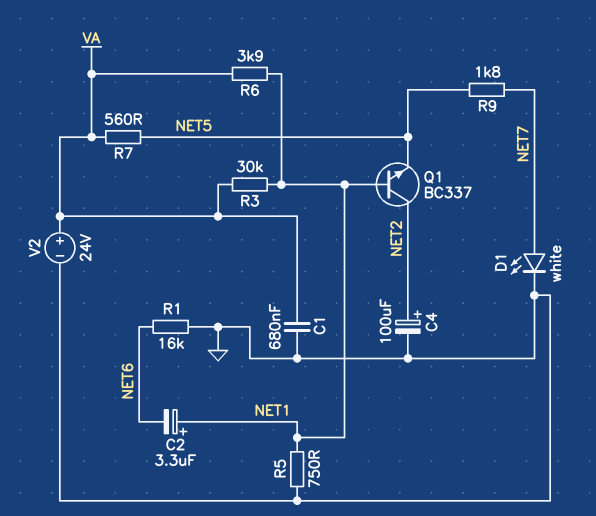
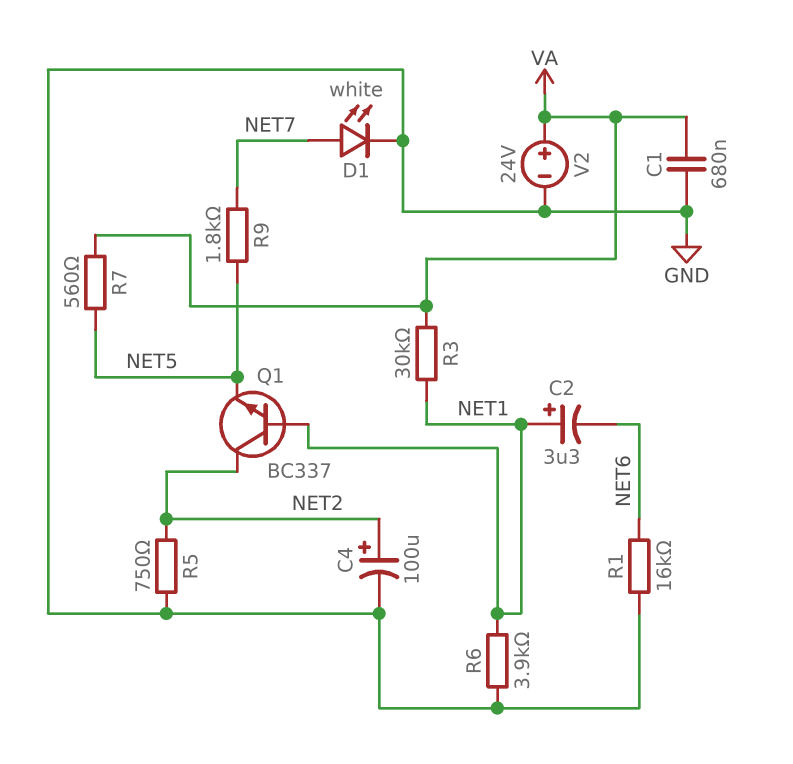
R5: 750 (GND, NET1) -> 750 (GND, NET2)
R6: 3.9k (NET1, VA) -> 3.9k (GND, NET1)

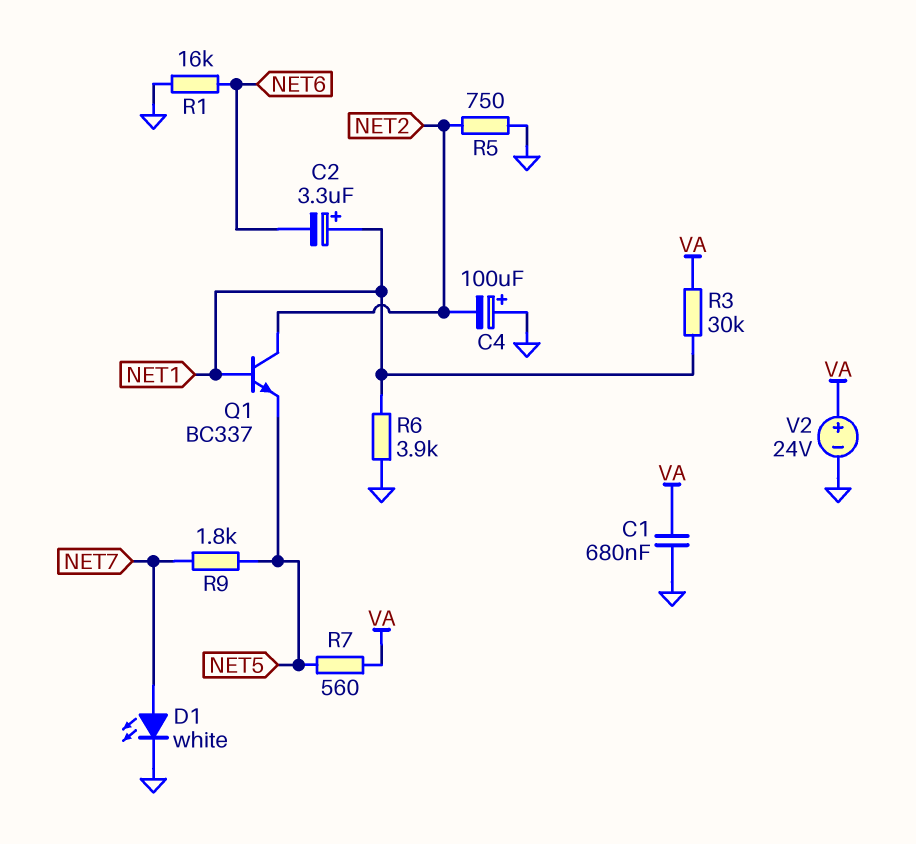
C4: 100uF (plus NET2, minus GND) -> 100uF (plus GND, minus NET2)

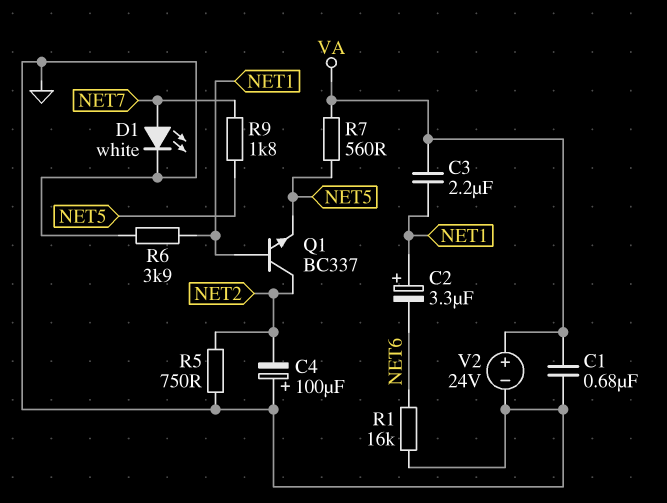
C3: none -> 2.2uF (NET1, VA)
R3: 30k (NET1, VA) -> none

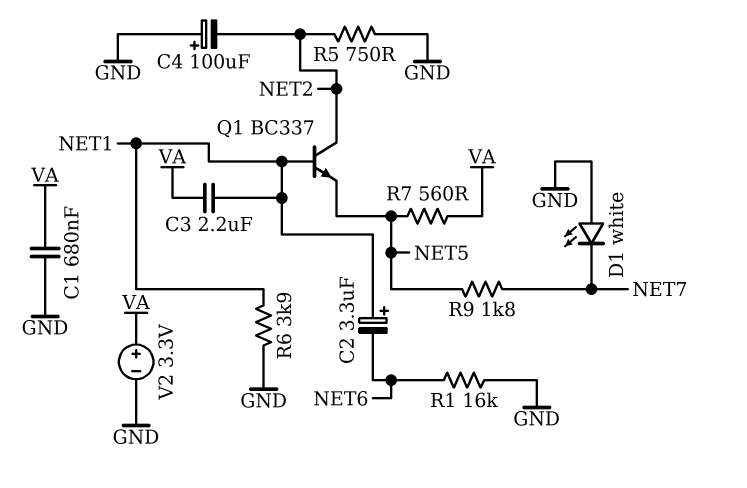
D1: LED white (A NET7, K GND) -> LED white (A GND, K NET7)
V2: 24V (plus VA, minus GND) -> 3.3V (plus VA, minus GND)

